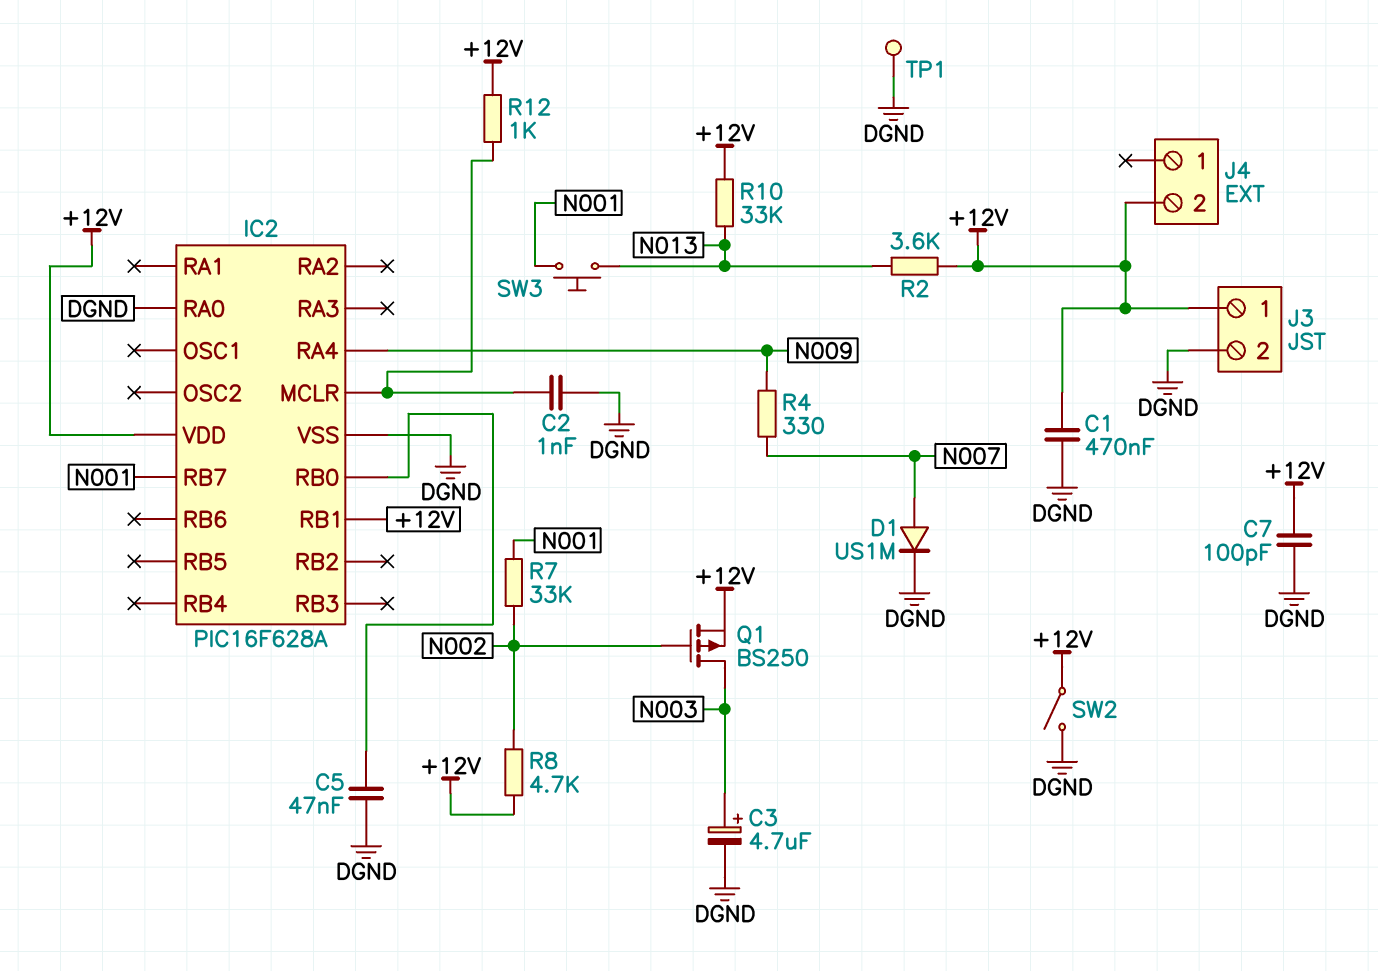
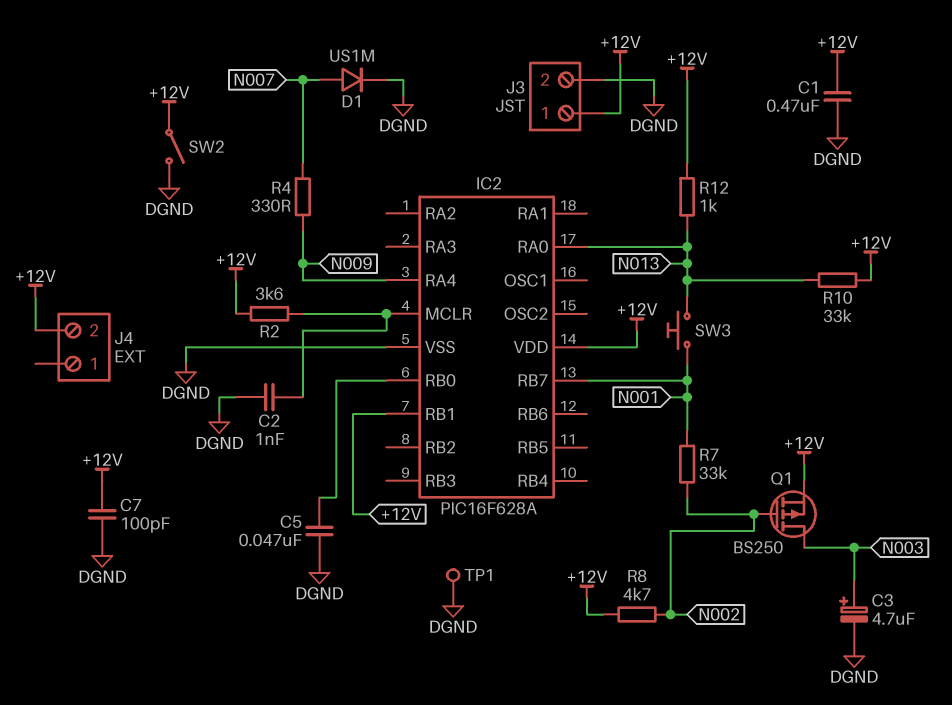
IC2 pin RA0: DGND -> N013
R2: 3.6k (+12V, N013) -> 3.6k (+12V, IC2/MCLR)
R12: 1k (+12V, IC2/MCLR) -> 1k (+12V, N013)

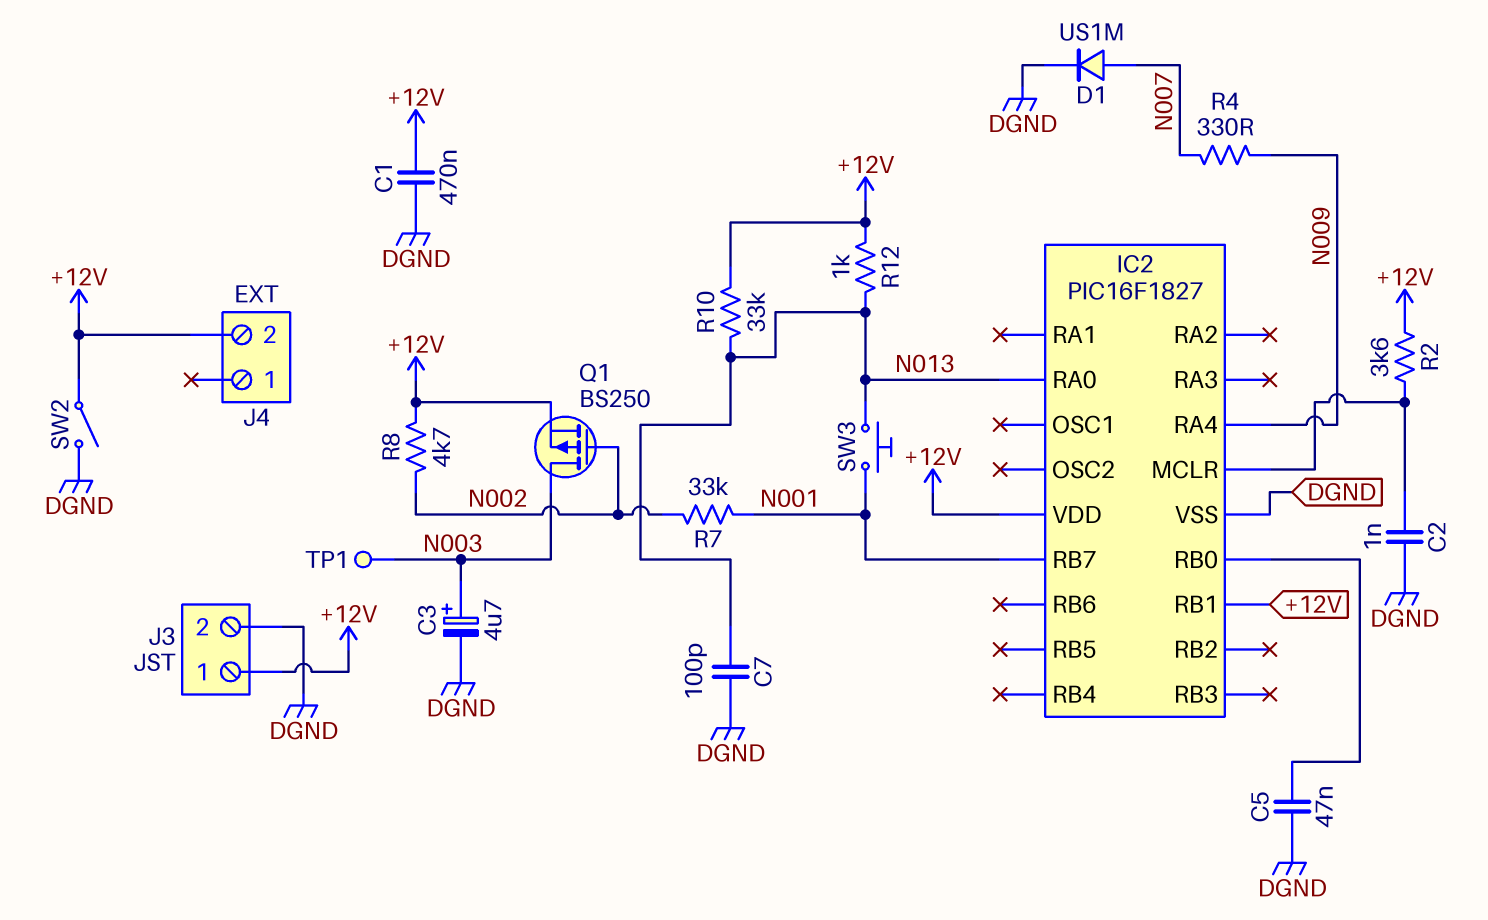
C7: 100pF (+12V, DGND) -> 100pF (DGND, N013)
IC2: PIC16F628A -> PIC16F1827
TP1: test point (DGND) -> test point (N003)

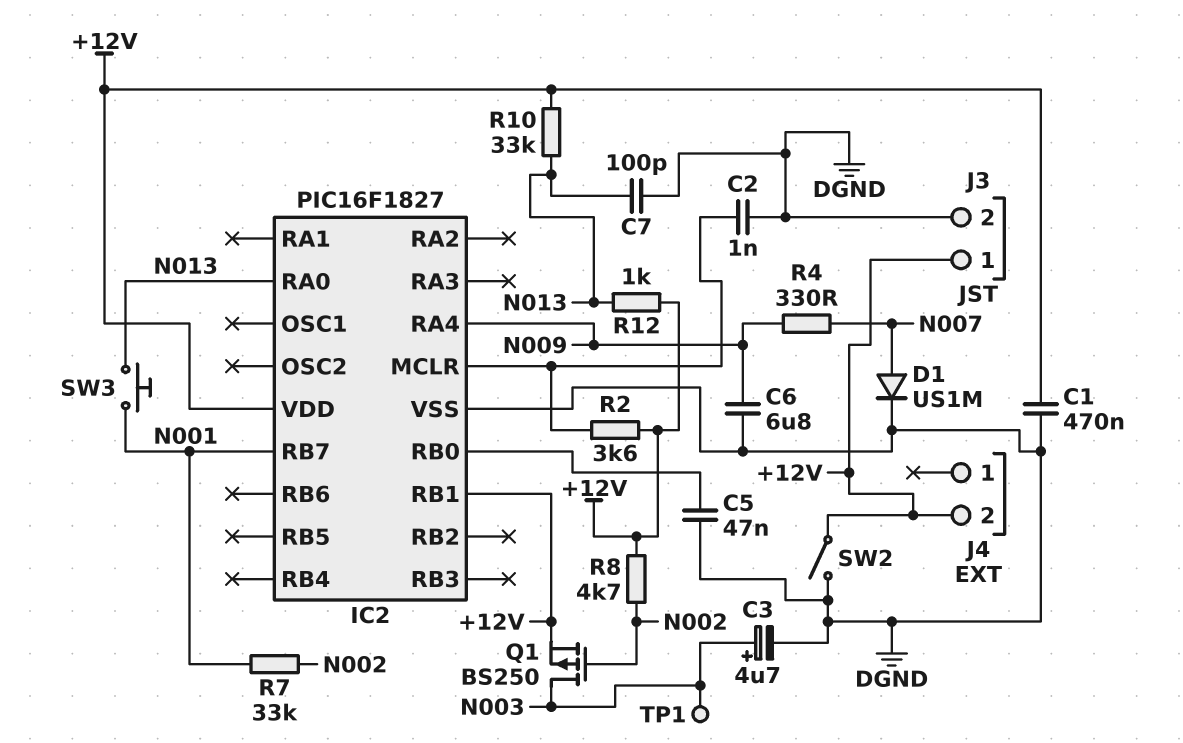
C6: none -> 6.8uF (DGND, N009)

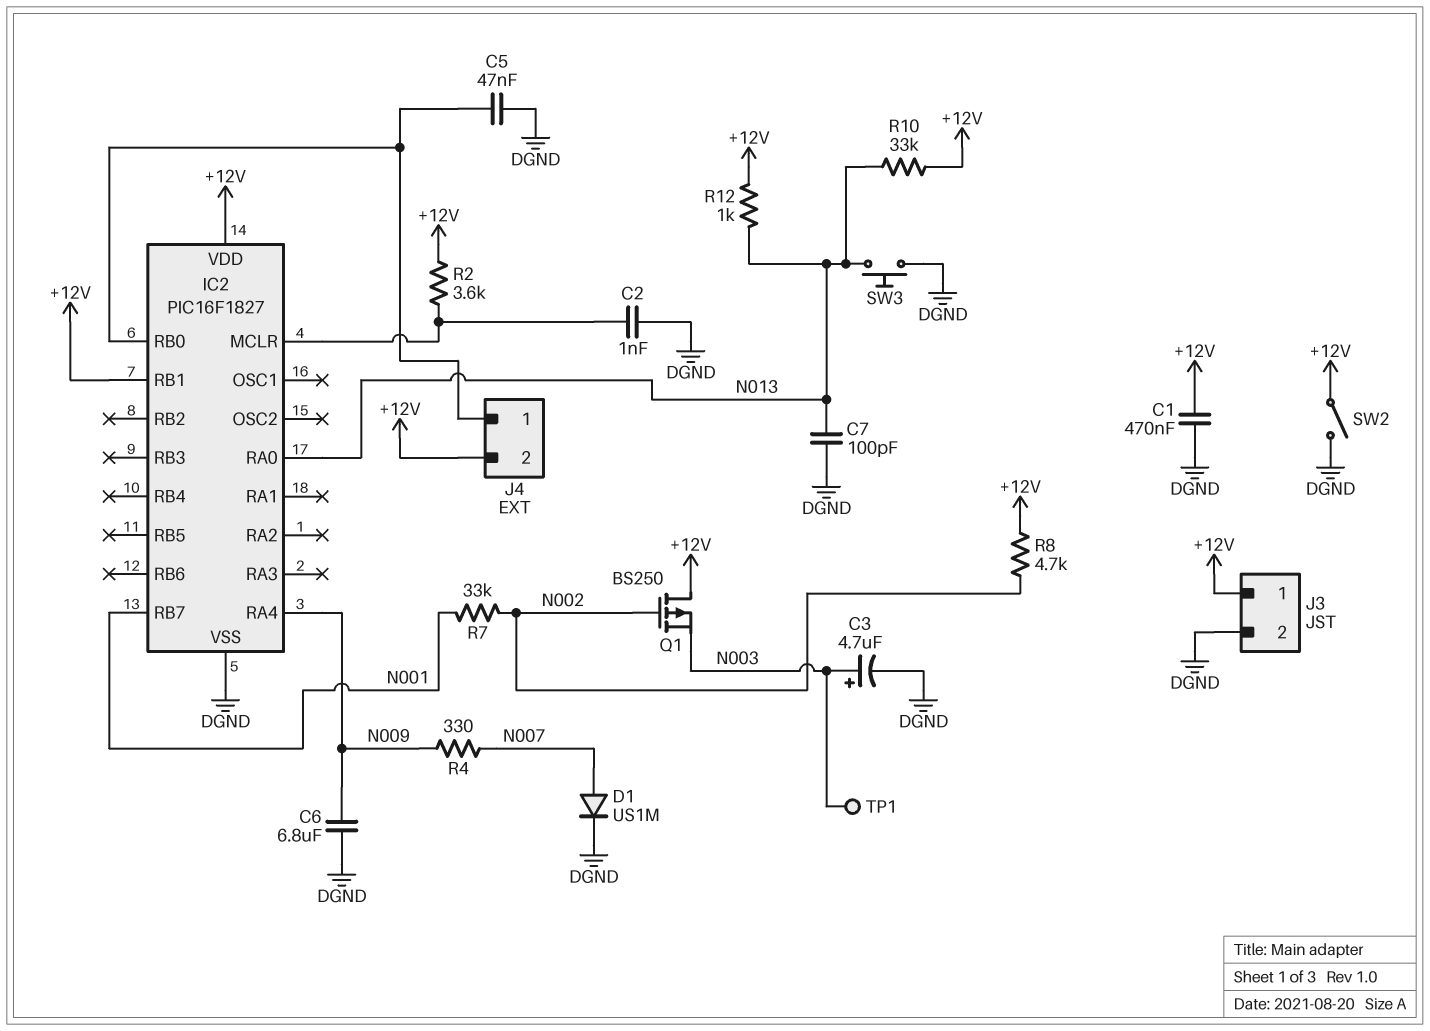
J4 pin 1: none -> IC2/RB0
Q1: PMOS BS250 (G N002, D N003, S +12V) -> PMOS BS250 (G N002, D +12V, S N003)
SW3: button (N001, N013) -> button (DGND, N013)

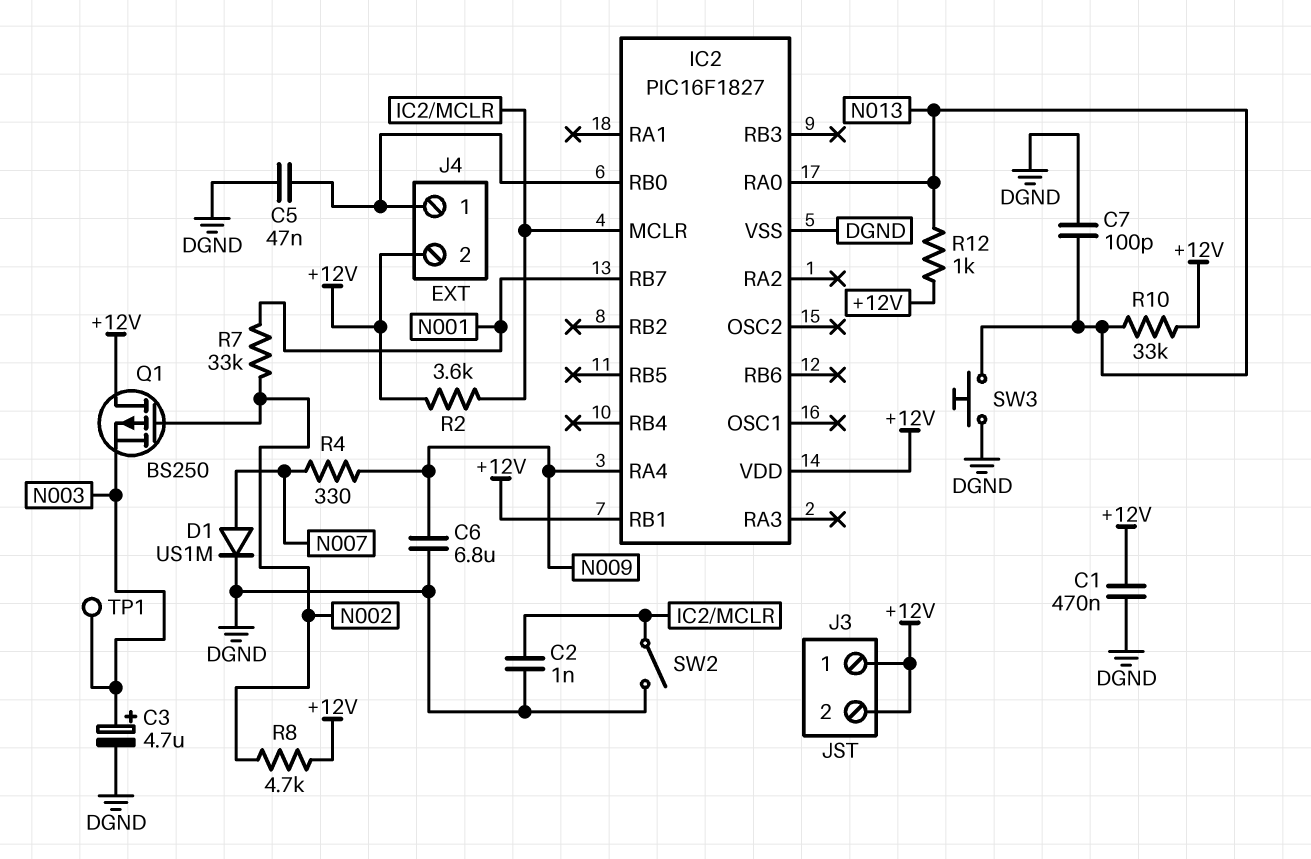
J3 pin 2: DGND -> +12V
SW2: switch (+12V, DGND) -> switch (DGND, IC2/MCLR)

